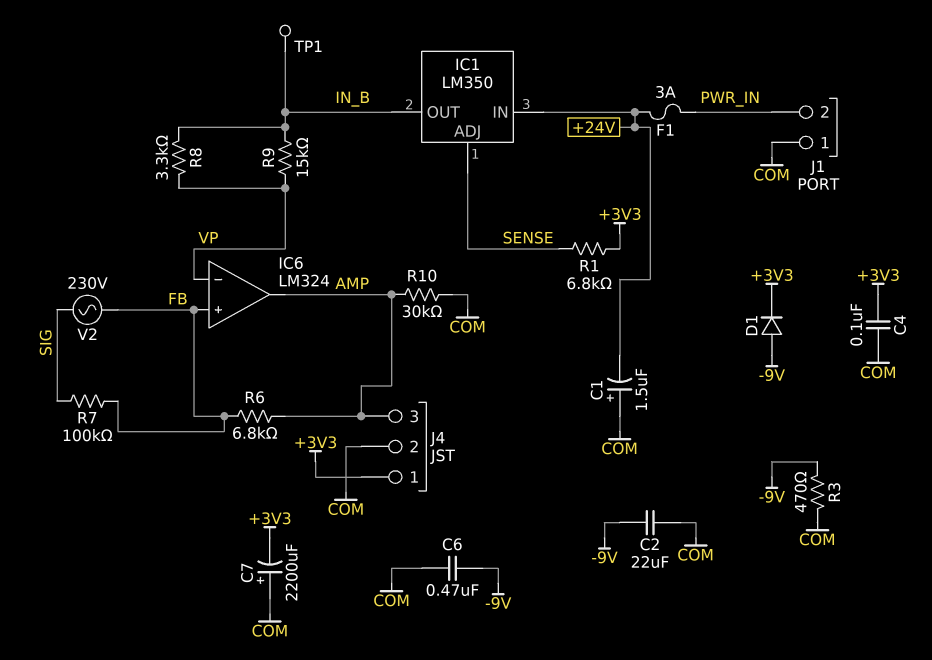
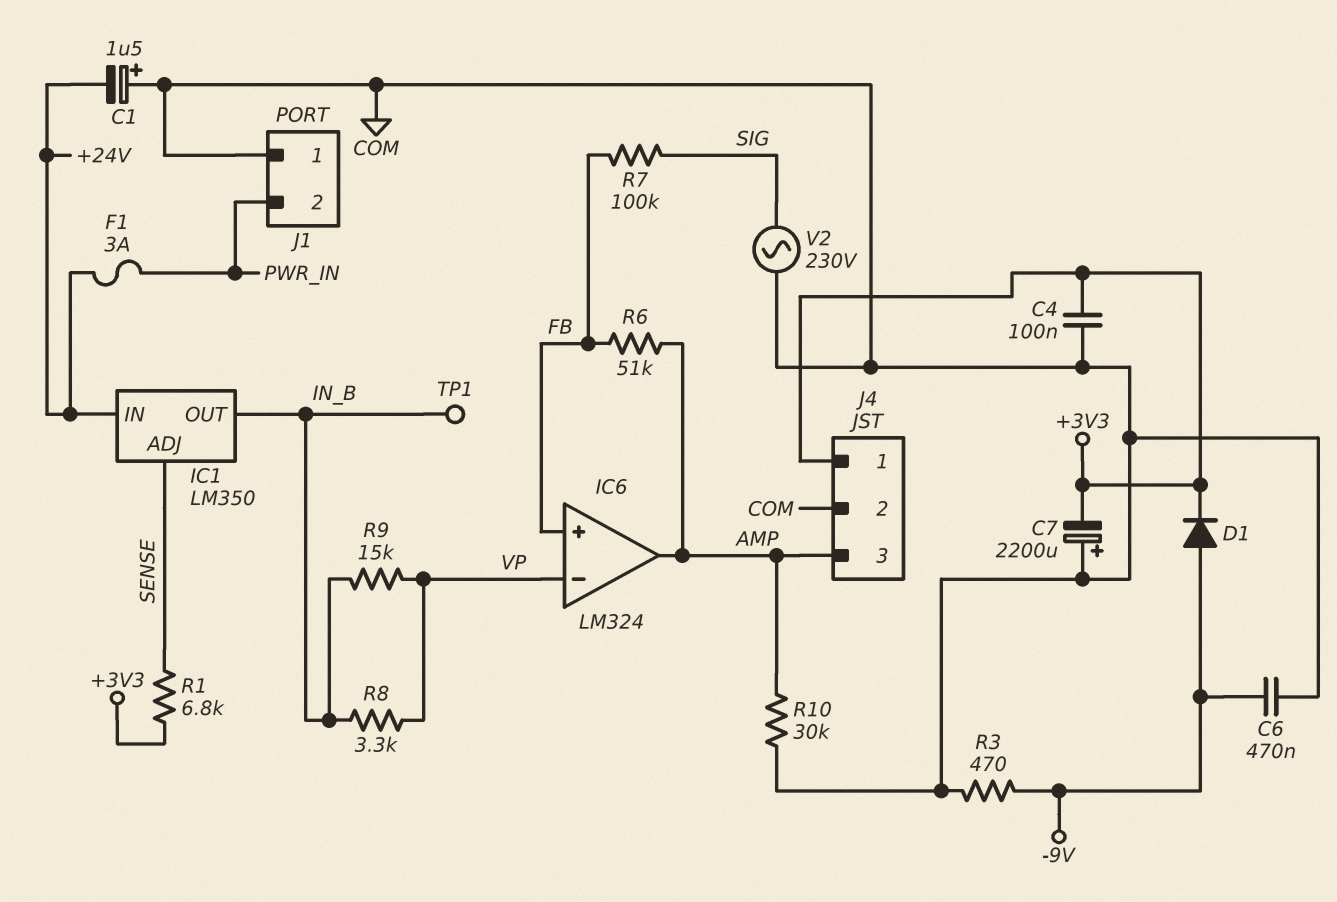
C2: 22uF (-9V, COM) -> none
R6: 6.8k (AMP, FB) -> 51k (AMP, FB)
V2: AC 230V (FB, SIG) -> AC 230V (COM, SIG)

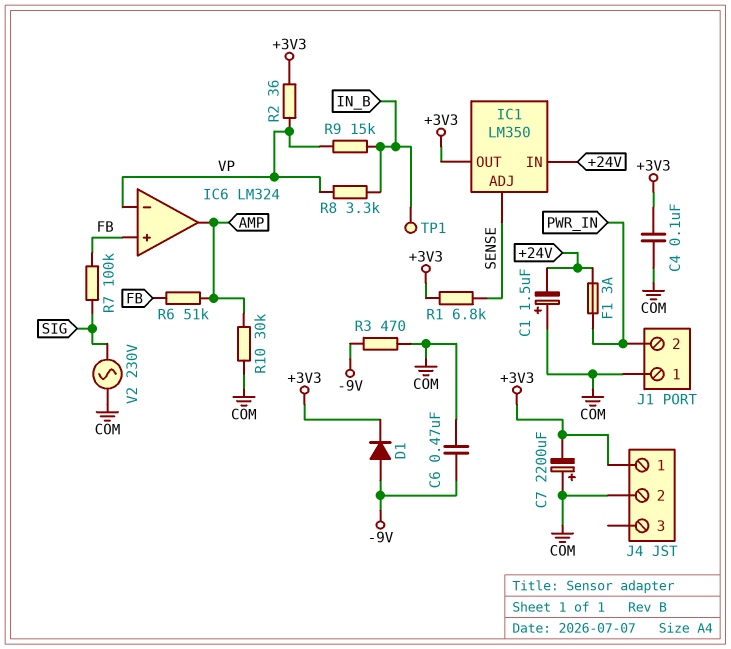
IC1 pin OUT: IN_B -> +3V3
J4 pin 3: AMP -> none
R2: none -> 36 (+3V3, VP)

